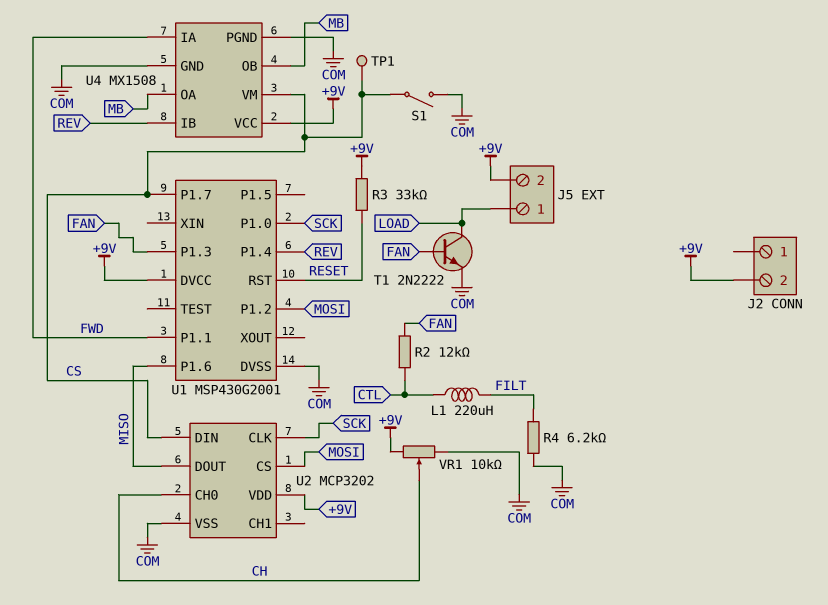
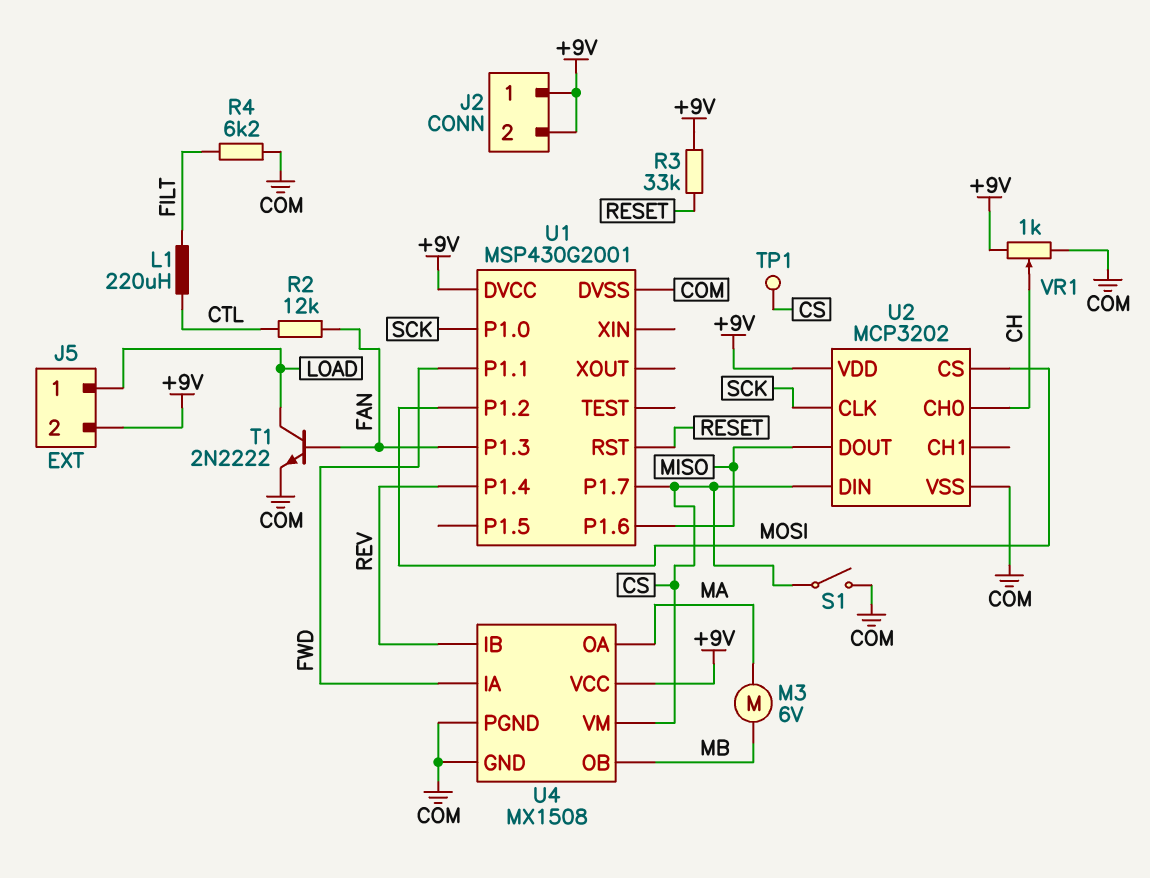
J2 pin 1: none -> +9V
M3: none -> motor 6V (MA, MB)
U4 pin OA: MB -> MA
VR1: 10k (+9V, COM, wiper CH) -> 1k (+9V, COM, wiper CH)

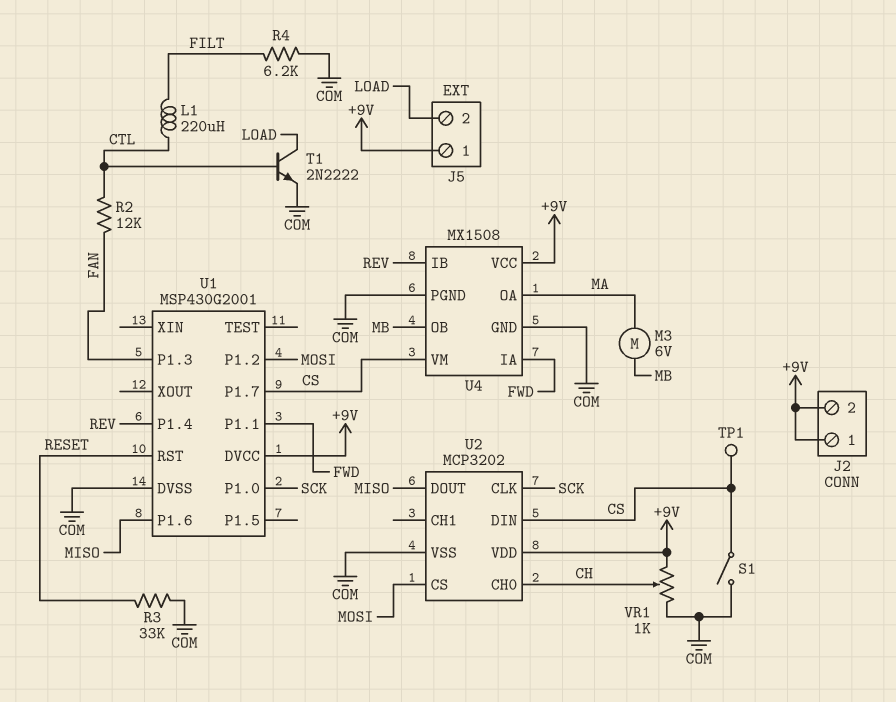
J5 pin 1: LOAD -> +9V
J5 pin 2: +9V -> LOAD
R3: 33k (+9V, RESET) -> 33k (COM, RESET)
T1: NPN 2N2222 (B FAN, C LOAD, E COM) -> NPN 2N2222 (B CTL, C LOAD, E COM)

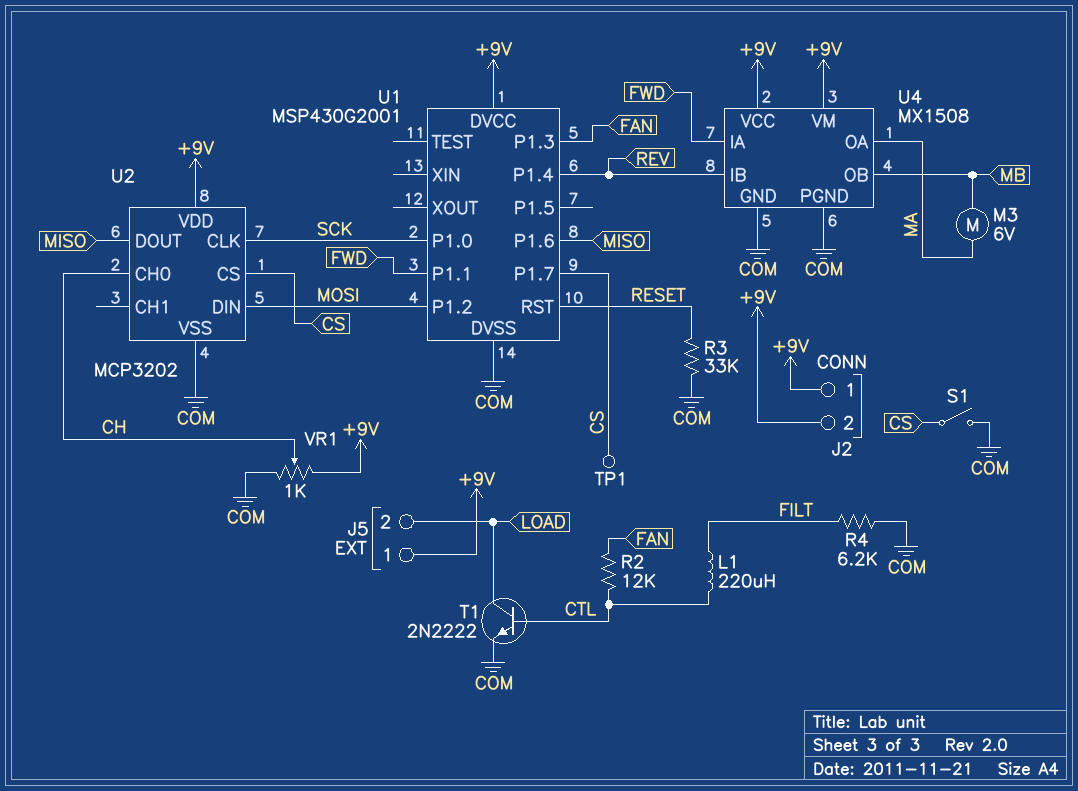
U2 pin CS: MOSI -> CS
U2 pin DIN: CS -> MOSI
U4 pin VM: CS -> +9V

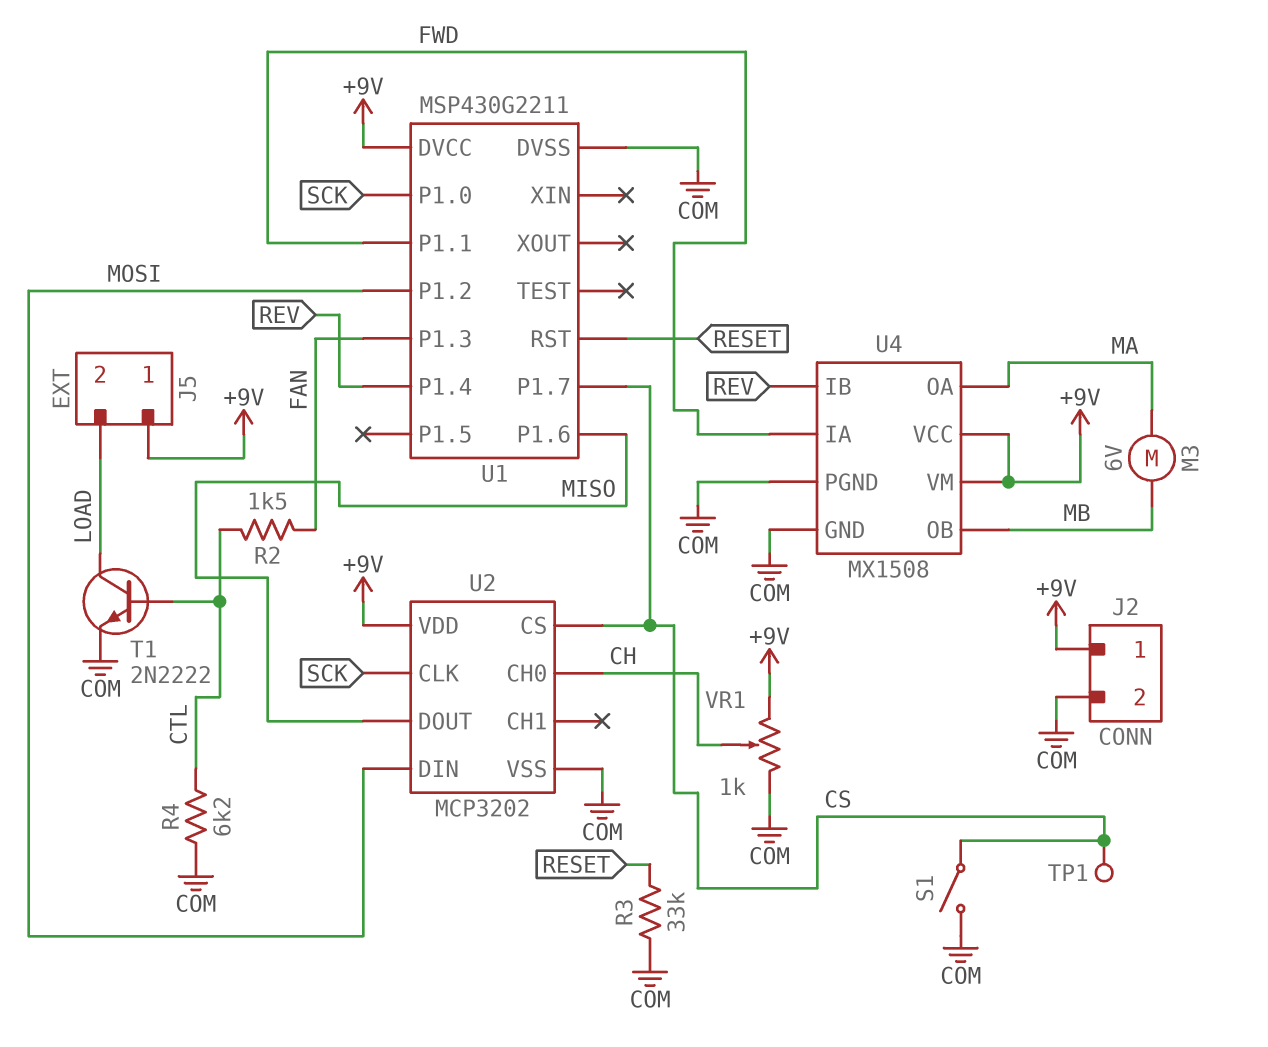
J2 pin 2: +9V -> COM
L1: 220uH (CTL, FILT) -> none
R2: 12k (CTL, FAN) -> 1.5k (CTL, FAN)
R4: 6.2k (COM, FILT) -> 6.2k (COM, CTL)
U1: MSP430G2001 -> MSP430G2211

